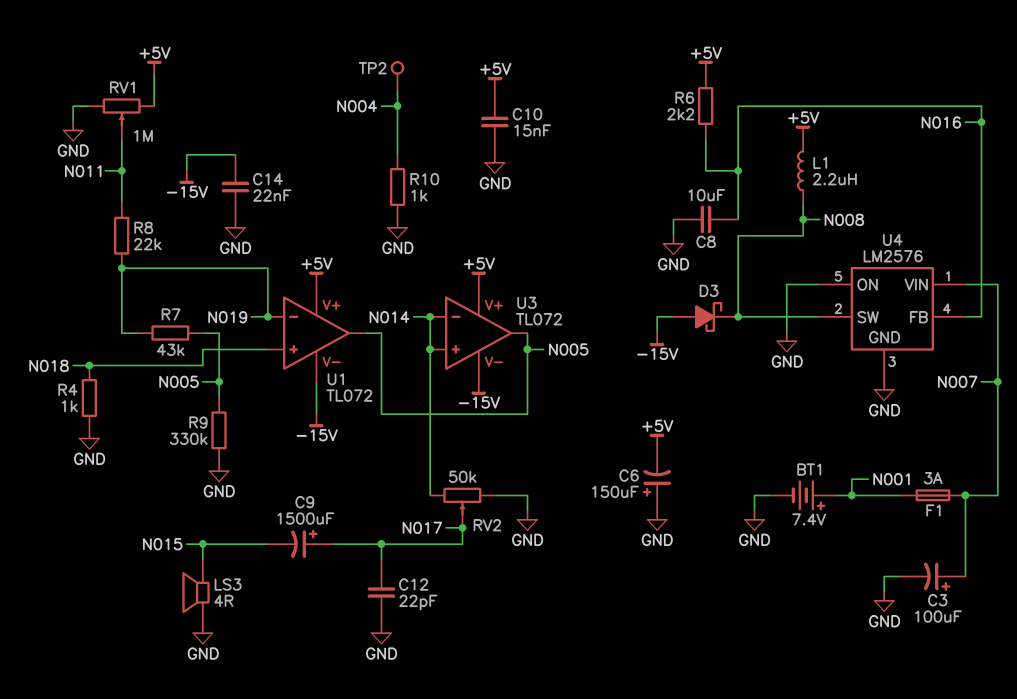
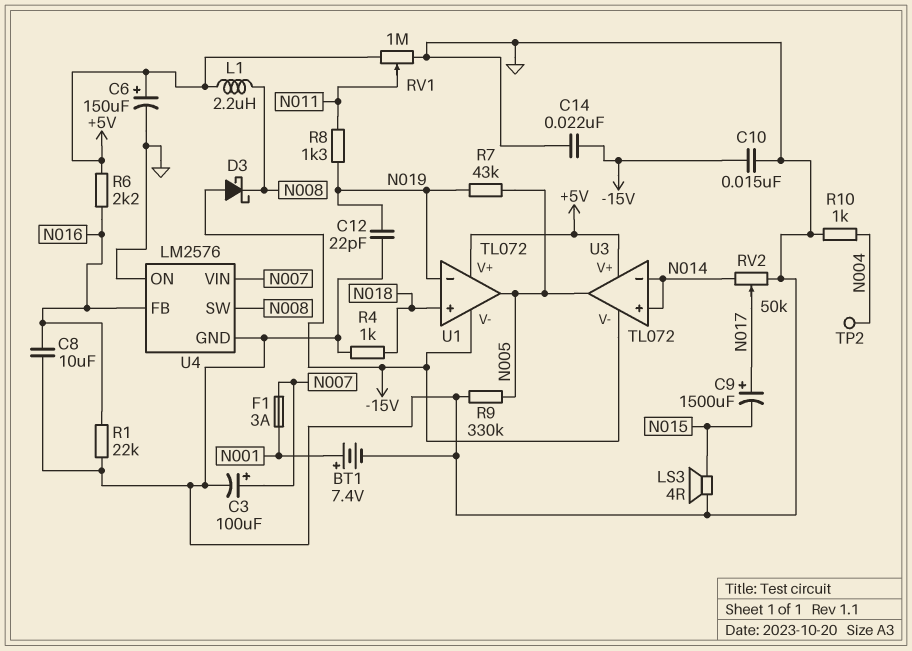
C6: 150uF (plus GND, minus +5V) -> 150uF (plus +5V, minus GND)
C10: 15nF (+5V, GND) -> 15nF (-15V, GND)
C12: 22pF (GND, N017) -> 22pF (GND, N019)
R1: none -> 22k (GND, N016)
R8: 22k (N011, N019) -> 1.3k (N011, N019)

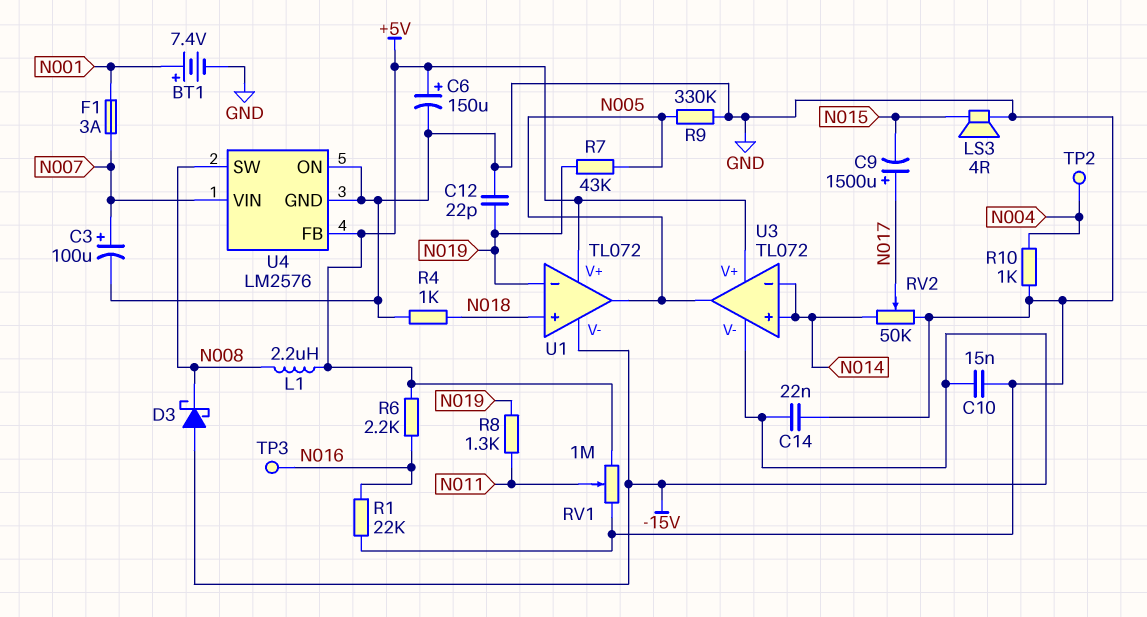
C8: 10uF (GND, N016) -> none
TP3: none -> test point (N016)
U4 pin FB: N016 -> +5V

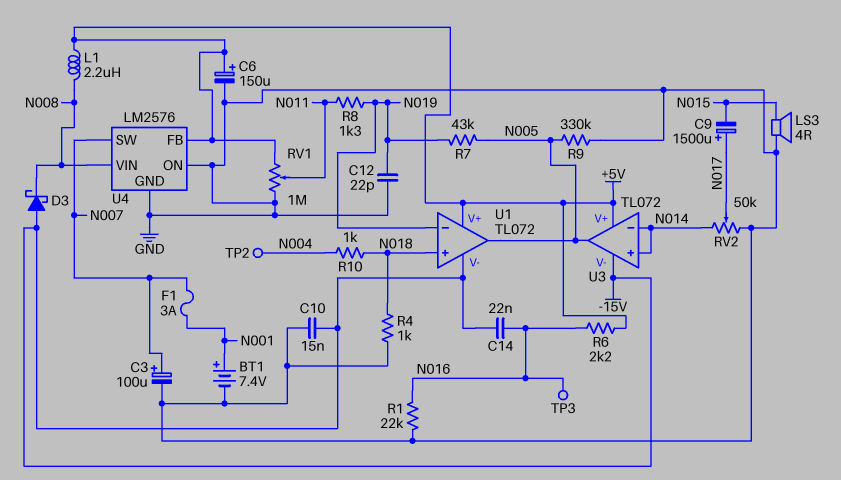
C14: 22nF (-15V, GND) -> 22nF (-15V, N016)
R10: 1k (GND, N004) -> 1k (N004, N018)
U4 pin SW: N008 -> N007
U4 pin VIN: N007 -> N008

